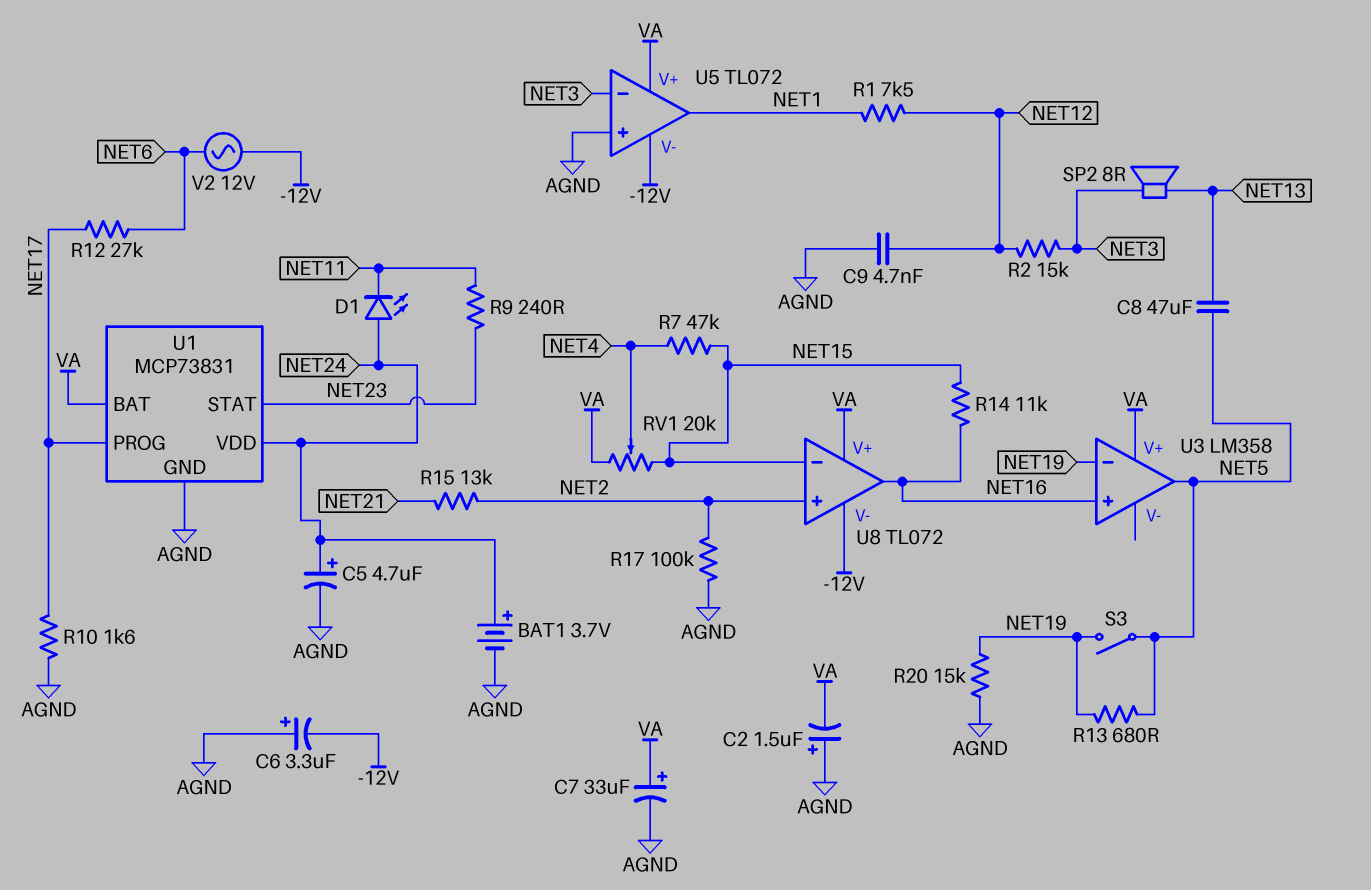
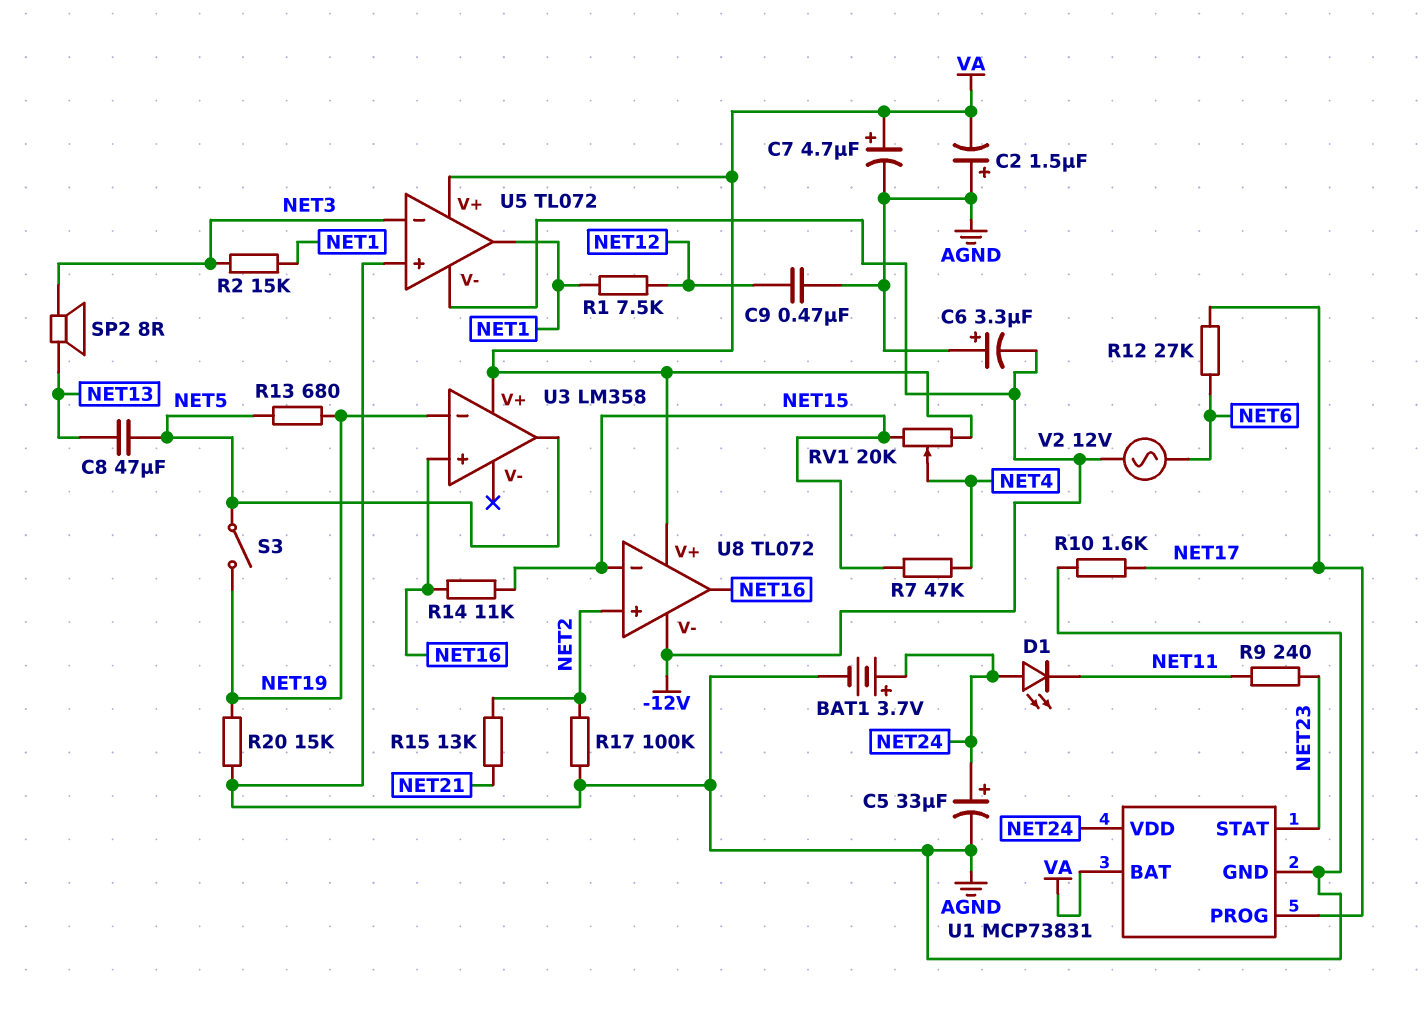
C5: 4.7uF (plus NET24, minus AGND) -> 33uF (plus NET24, minus AGND)
C7: 33uF (plus VA, minus AGND) -> 4.7uF (plus VA, minus AGND)
C9: 4.7nF (AGND, NET12) -> 470nF (AGND, NET12)
R2: 15k (NET3, NET12) -> 15k (NET1, NET3)

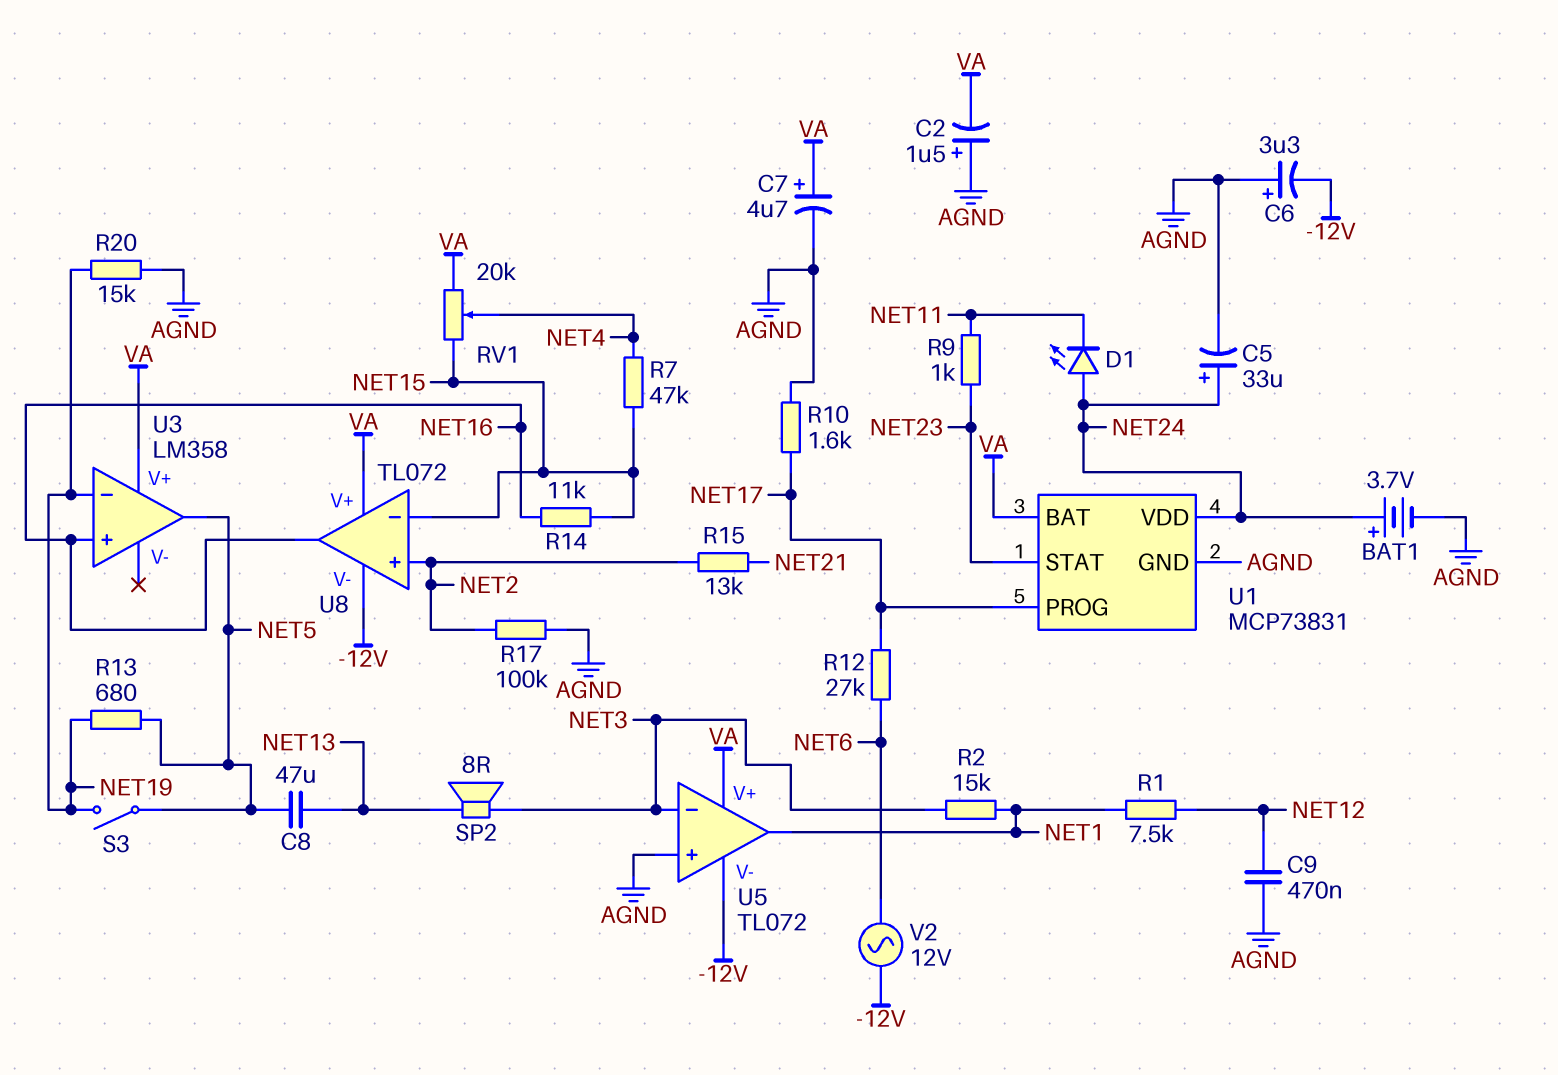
R9: 240 (NET11, NET23) -> 1k (NET11, NET23)

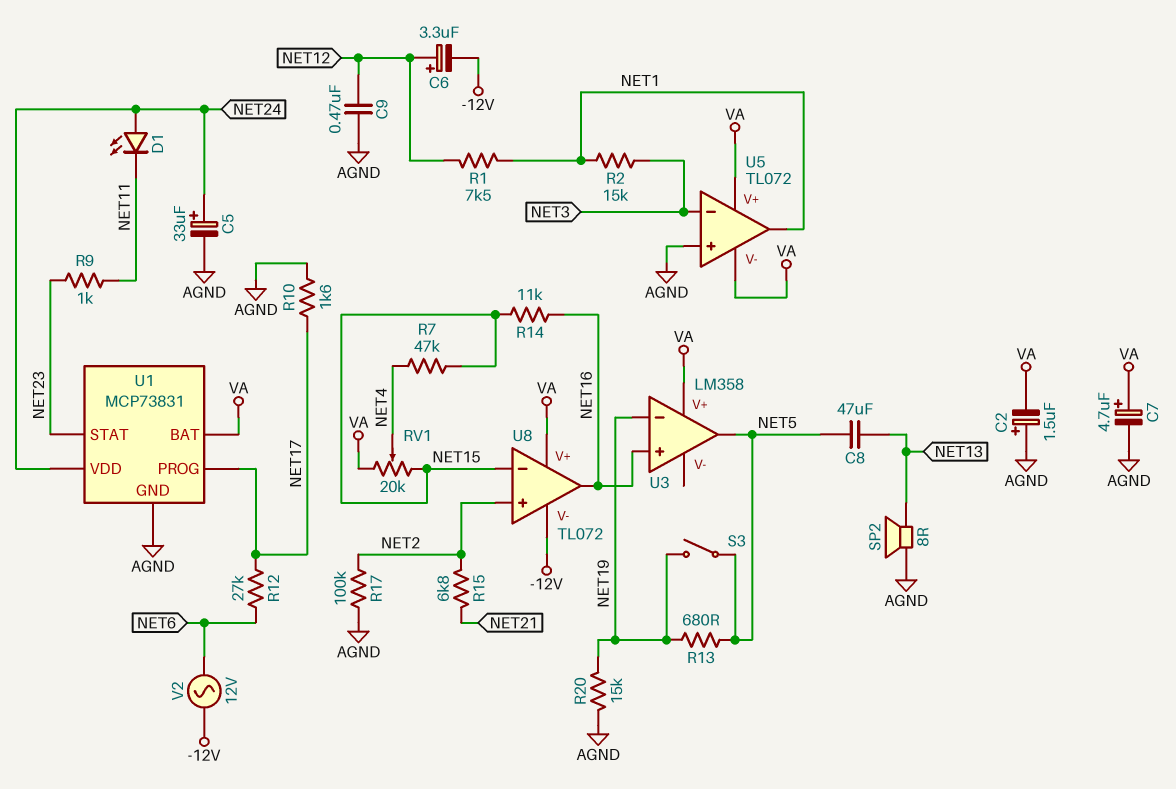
BAT1: 3.7V (plus NET24, minus AGND) -> none
C6: 3.3uF (plus AGND, minus -12V) -> 3.3uF (plus NET12, minus -12V)
R15: 13k (NET2, NET21) -> 6.8k (NET2, NET21)
SP2: speaker 8R (NET3, NET13) -> speaker 8R (AGND, NET13)
U5 pin V-: -12V -> VA

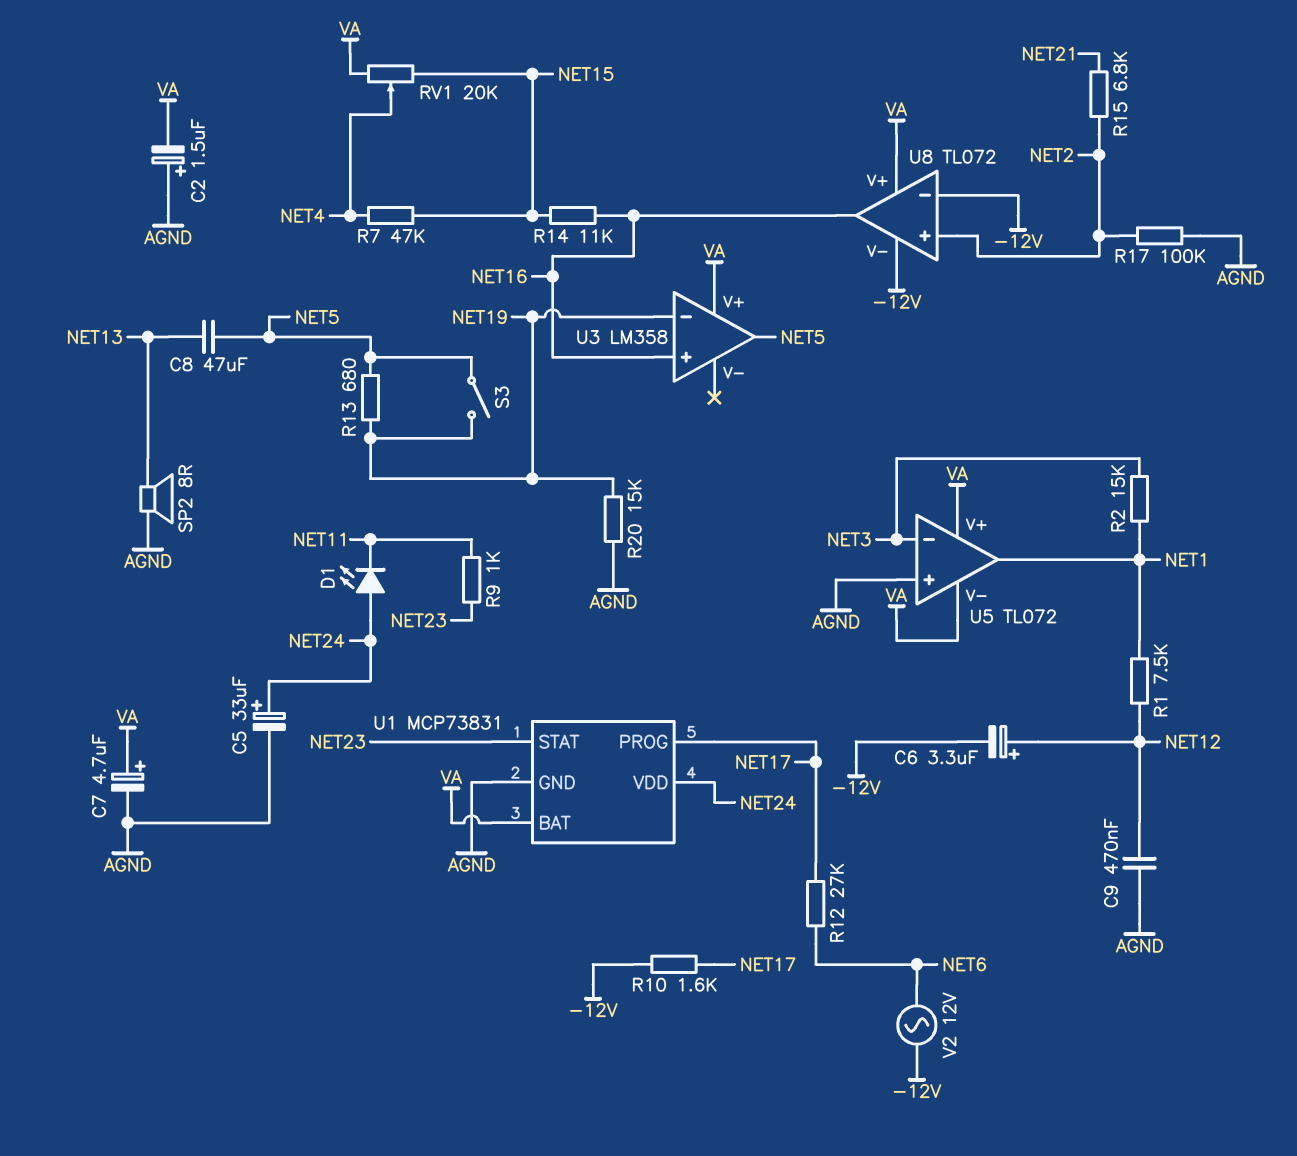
R10: 1.6k (AGND, NET17) -> 1.6k (-12V, NET17)
U8 pin in-: NET15 -> -12V

